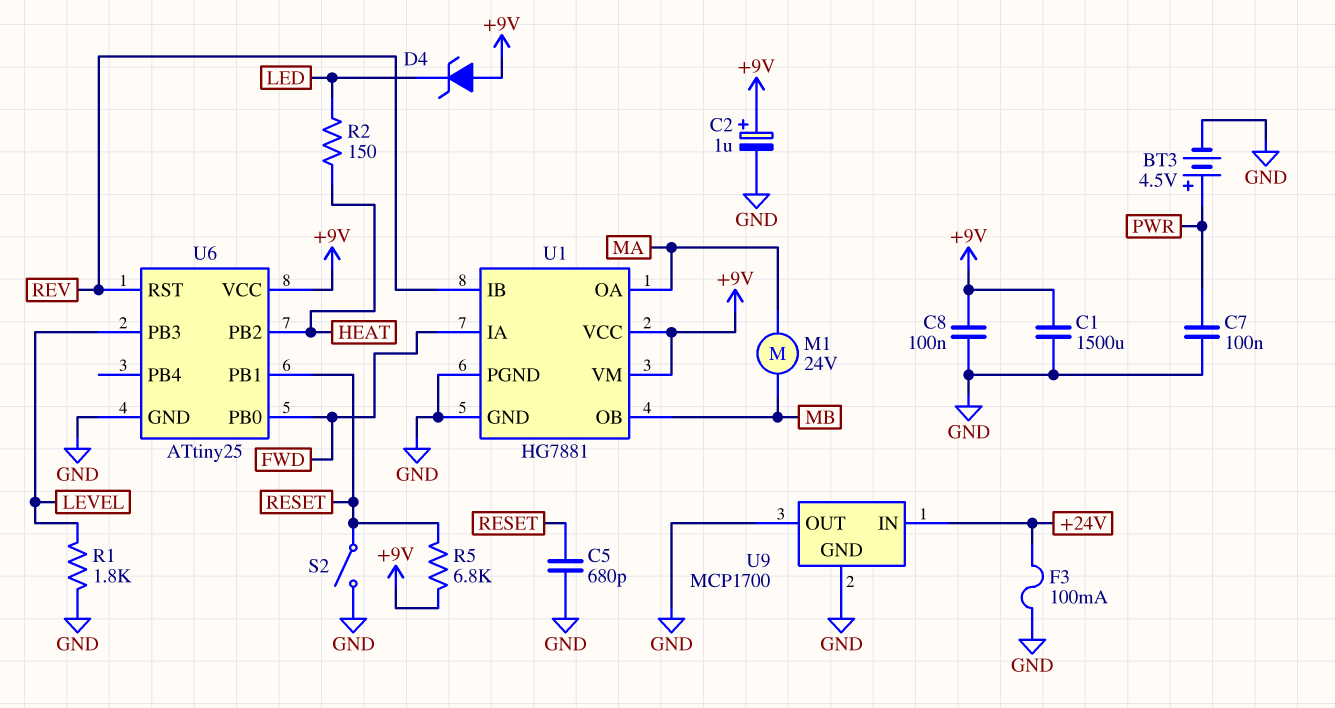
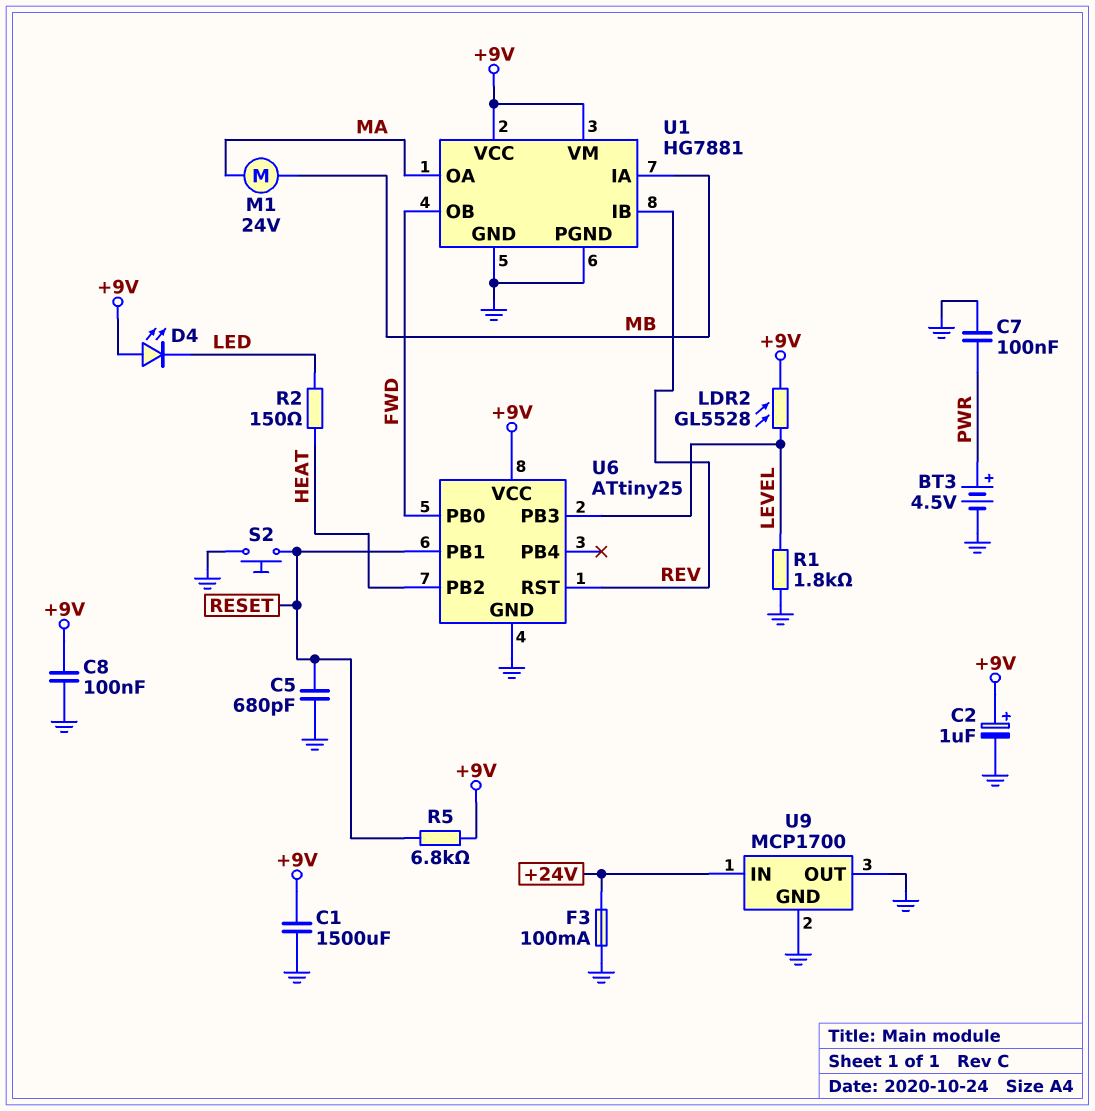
D4: zener (A +9V, K LED) -> LED (A +9V, K LED)
LDR2: none -> GL5528 (+9V, LEVEL)
S2: switch (GND, RESET) -> button (GND, RESET)
U1 pin IA: FWD -> MB
U1 pin OB: MB -> FWD

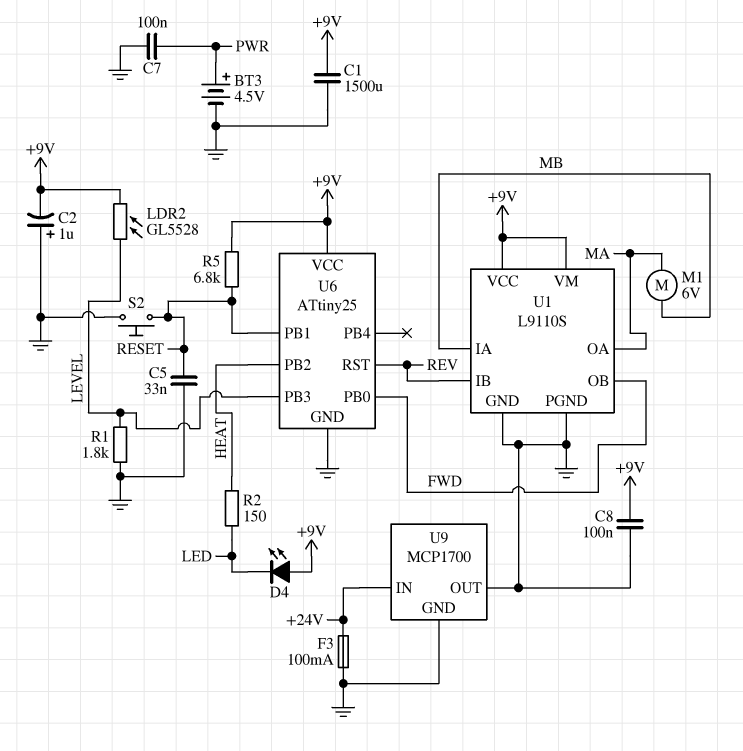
C2: 1uF (plus +9V, minus GND) -> 1uF (plus GND, minus +9V)
C5: 680pF (GND, RESET) -> 33nF (GND, RESET)
M1: motor 24V (MA, MB) -> motor 6V (MA, MB)
U1: HG7881 -> L9110S

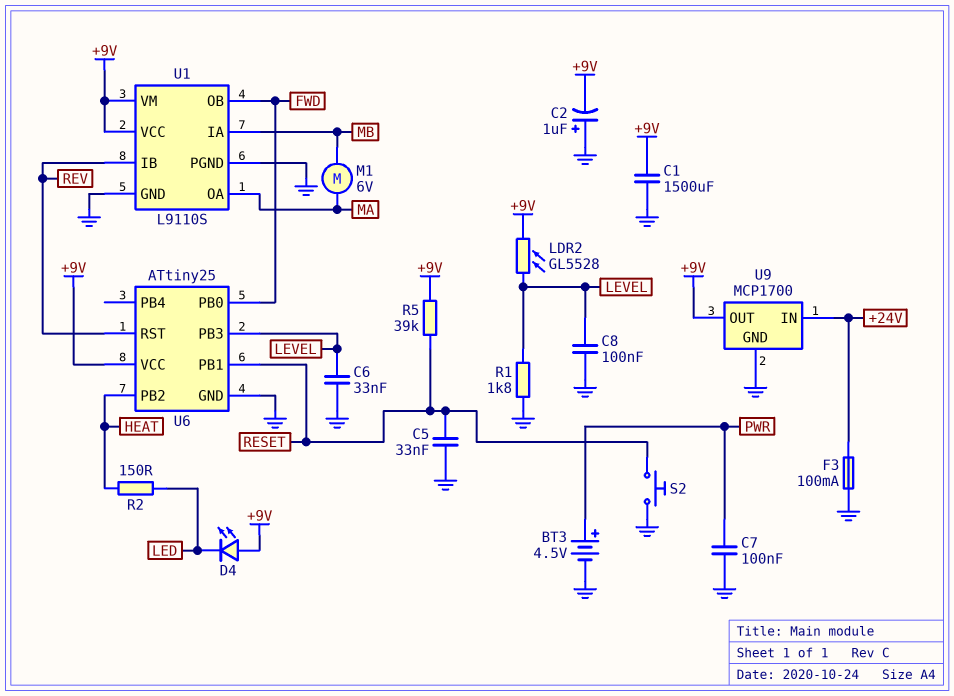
C6: none -> 33nF (GND, LEVEL)
C8: 100nF (+9V, GND) -> 100nF (GND, LEVEL)
R5: 6.8k (+9V, RESET) -> 39k (+9V, RESET)
U9 pin OUT: GND -> +9V

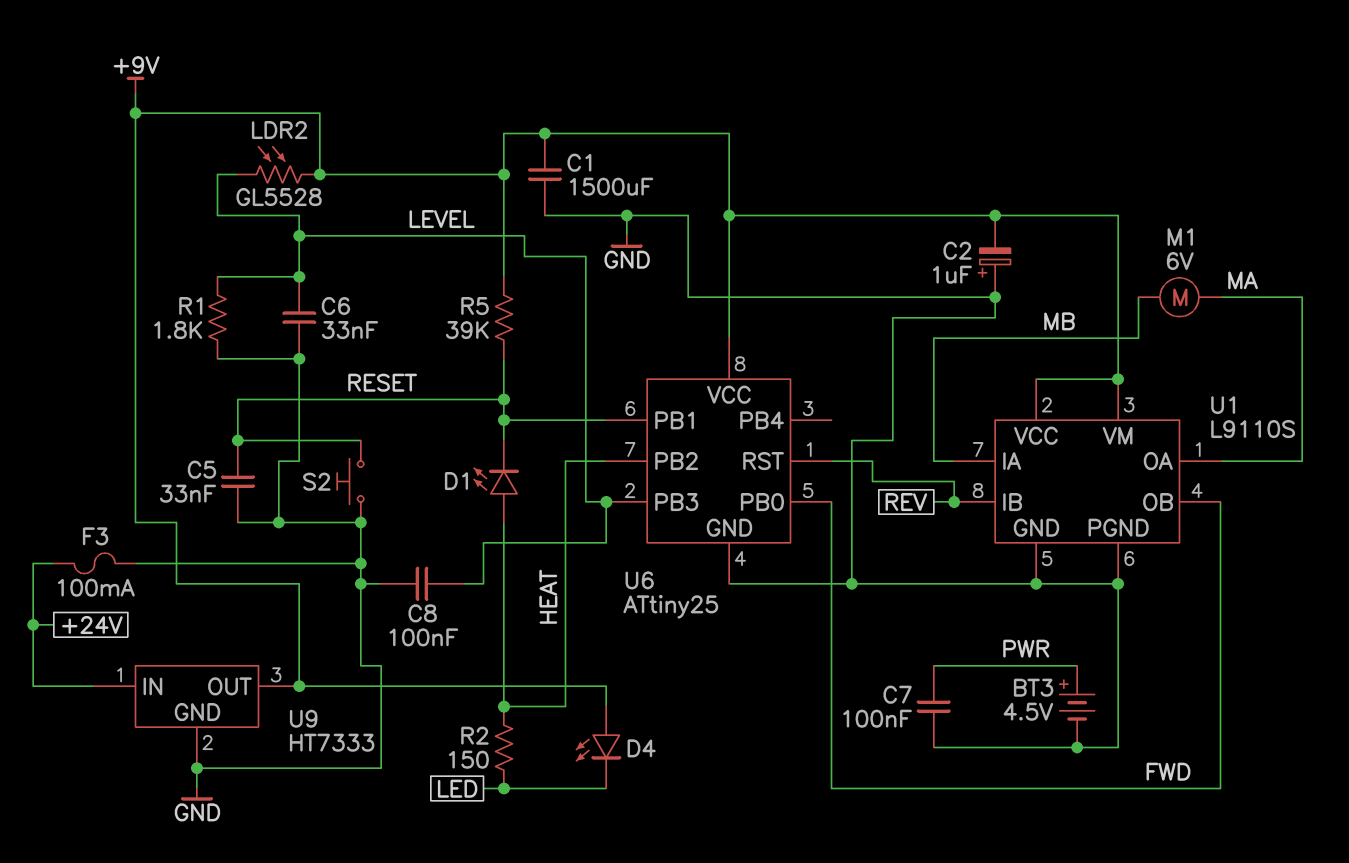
D1: none -> LED (A HEAT, K RESET)
U9: MCP1700 -> HT7333

